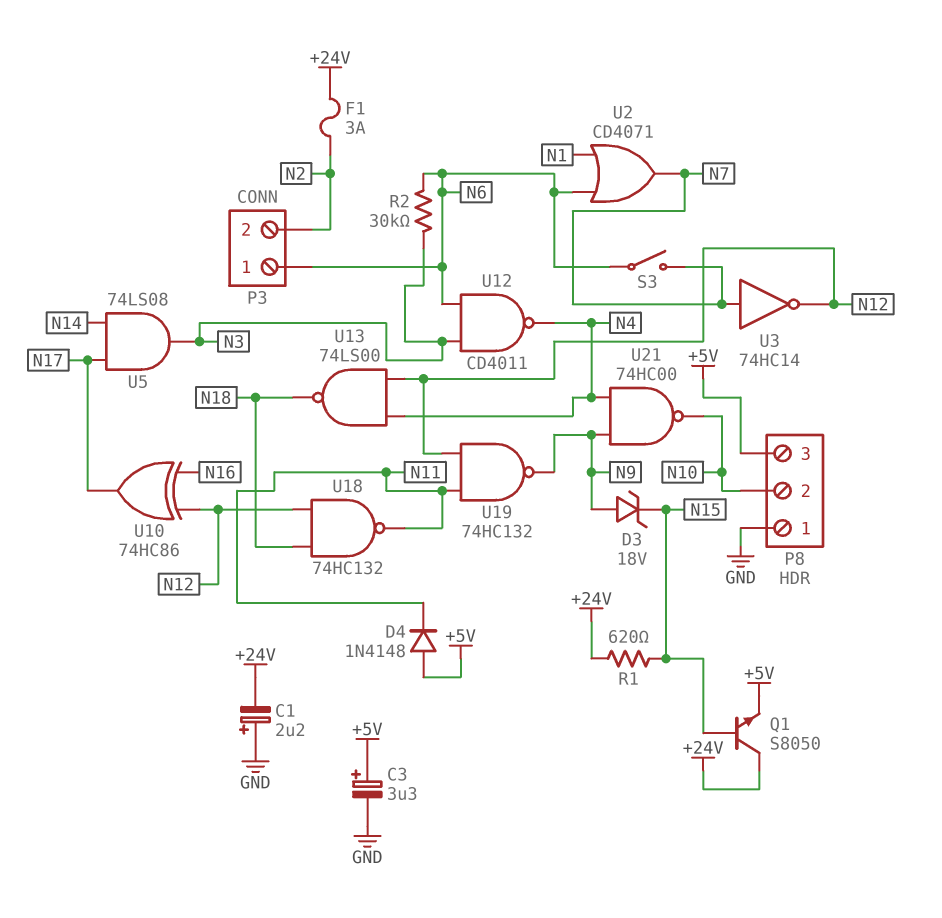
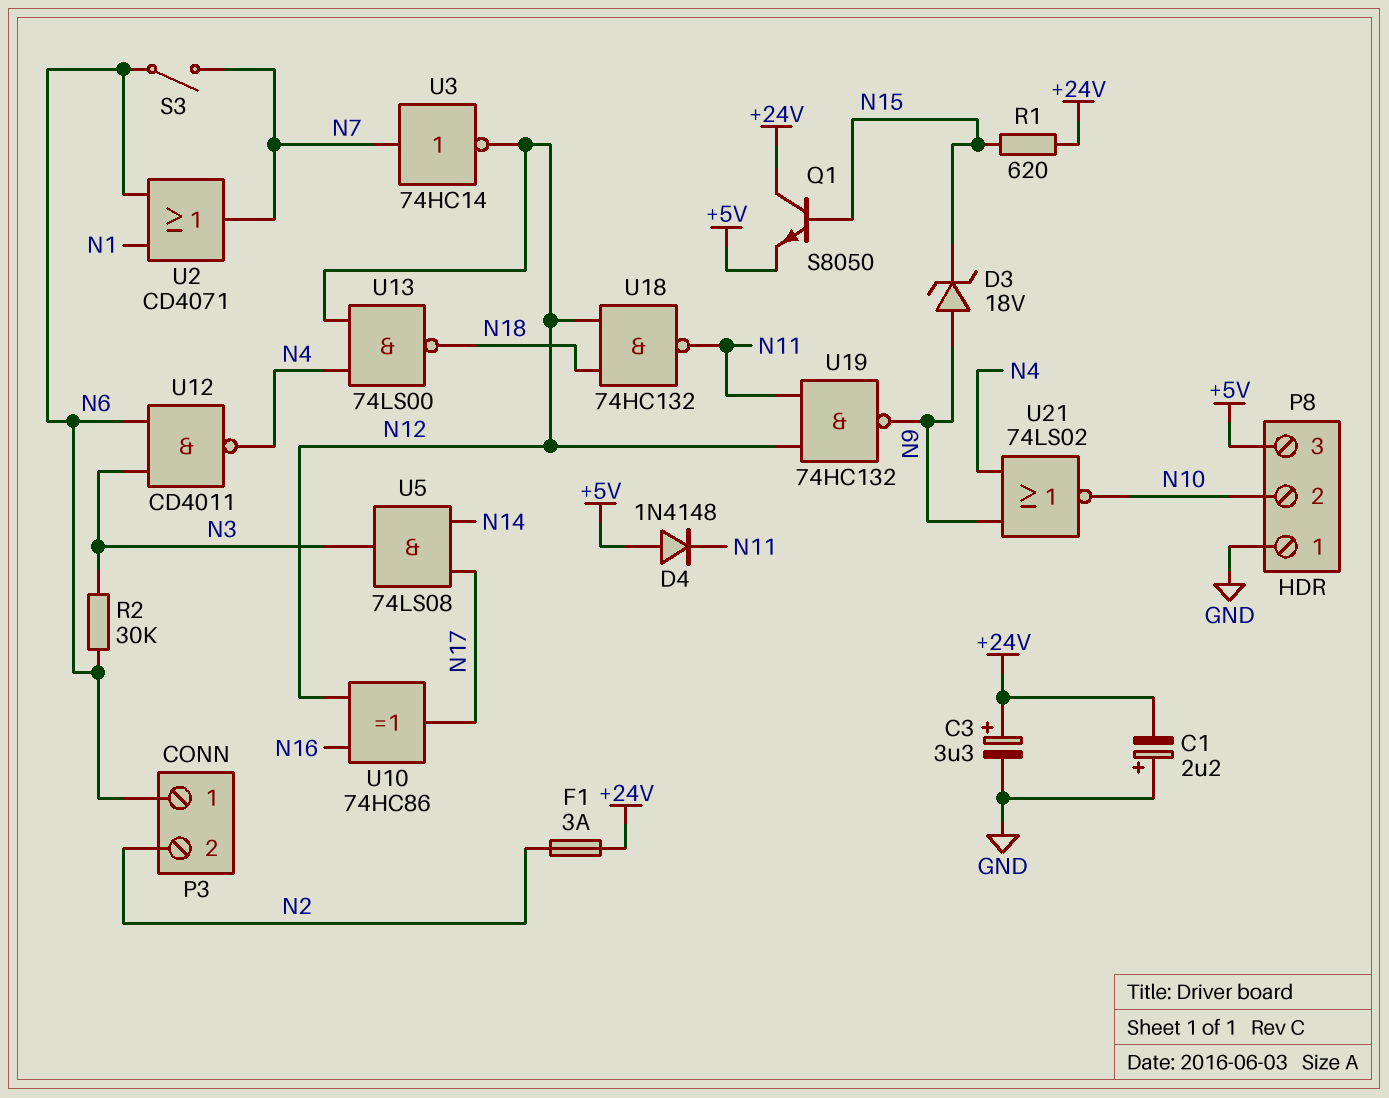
C3: 3.3uF (plus +5V, minus GND) -> 3.3uF (plus +24V, minus GND)
U21: NAND 74HC00 (in N4, in N9, out N10) -> NOR 74LS02 (in N4, in N9, out N10)

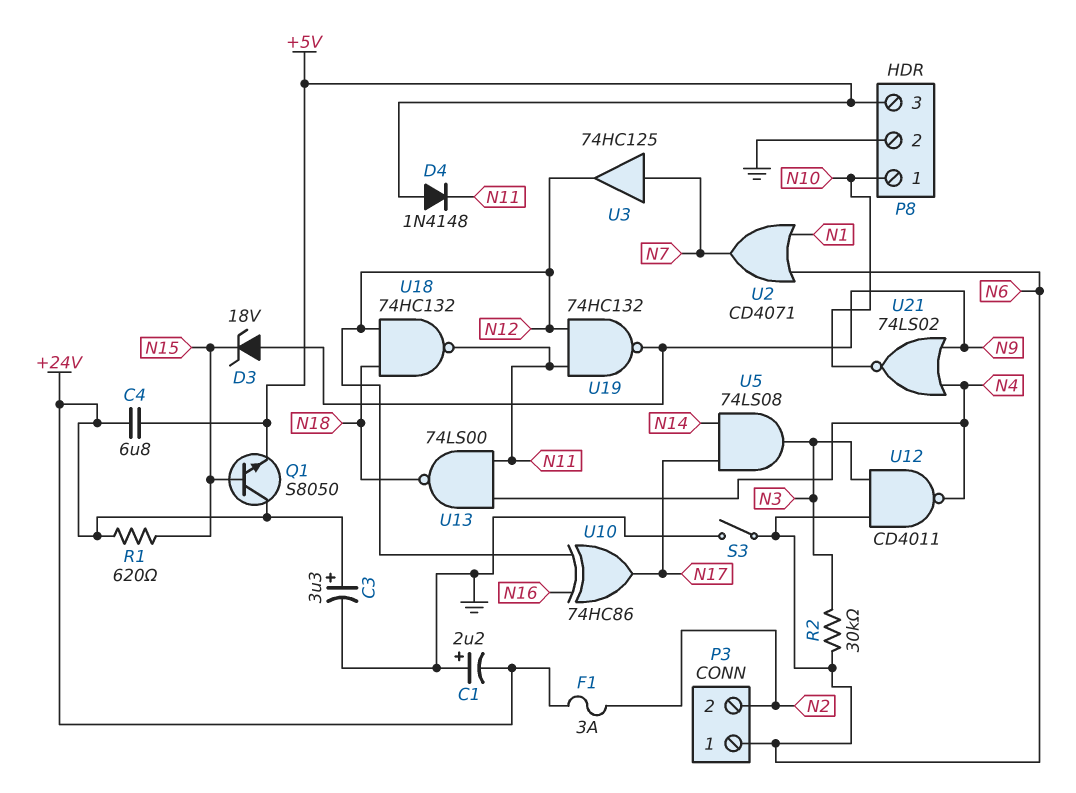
C4: none -> 6.8uF (+5V, +24V)
P8 pin 1: GND -> N10
P8 pin 2: N10 -> GND
S3: switch (N6, N7) -> switch (GND, N6)
U3: NOT 74HC14 (in N7, out N12) -> buffer 74HC125 (in N7, out N12)
U13: NAND 74LS00 (in N4, in N12, out N18) -> NAND 74LS00 (in N4, in N11, out N18)

